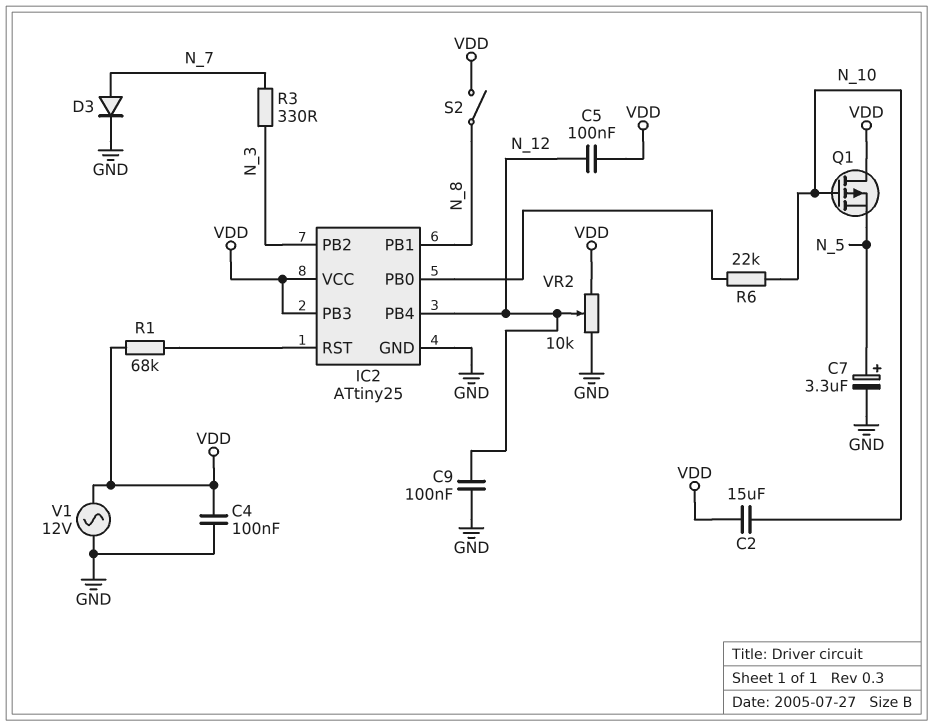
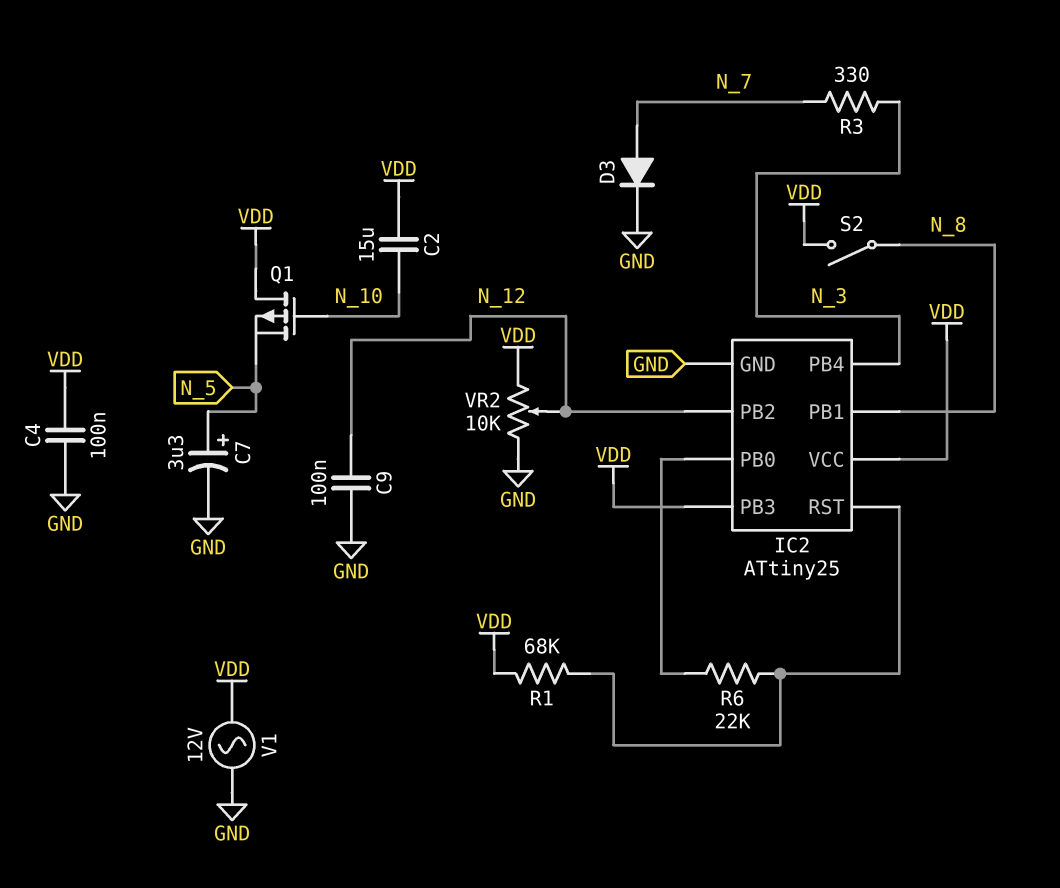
C5: 100nF (N_12, VDD) -> none
IC2 pin PB2: N_3 -> N_12
IC2 pin PB4: N_12 -> N_3
R6: 22k (IC2/PB0, N_10) -> 22k (IC2/PB0, IC2/RST)

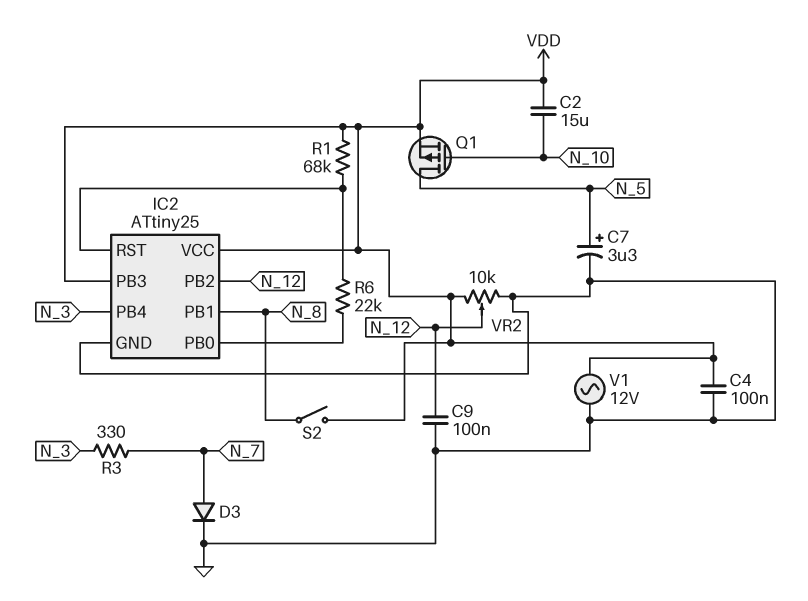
Q1: PMOS (G N_10, D VDD, S N_5) -> PMOS (G N_10, D N_5, S VDD)

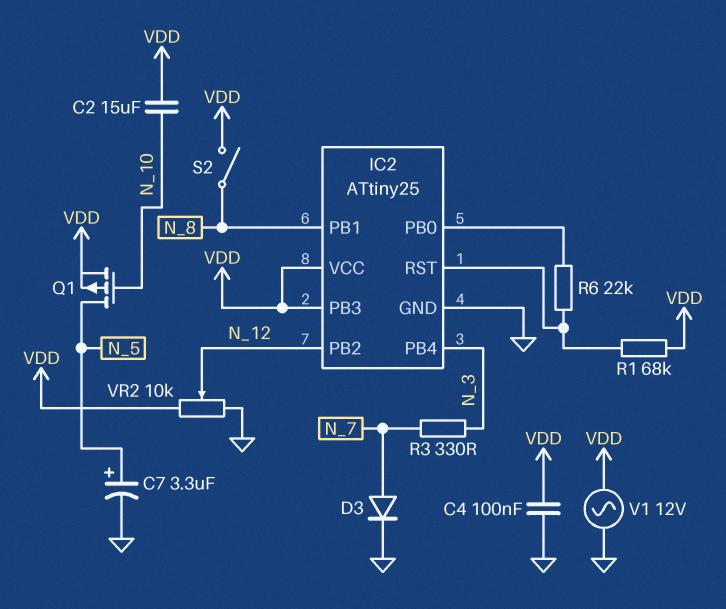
C9: 100nF (GND, N_12) -> none

